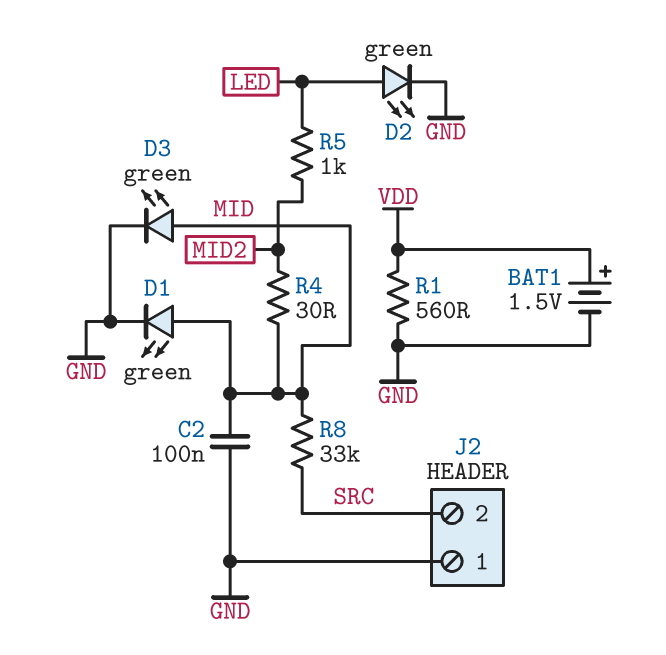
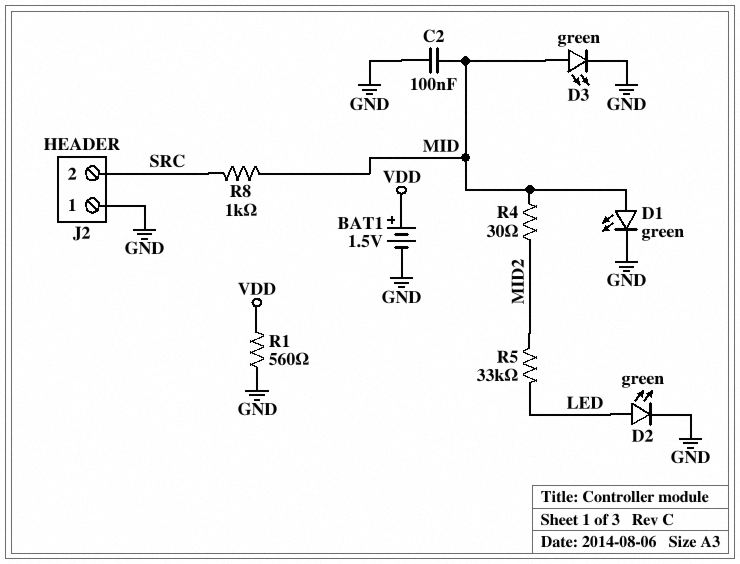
R5: 1k (LED, MID2) -> 33k (LED, MID2)
R8: 33k (MID, SRC) -> 1k (MID, SRC)

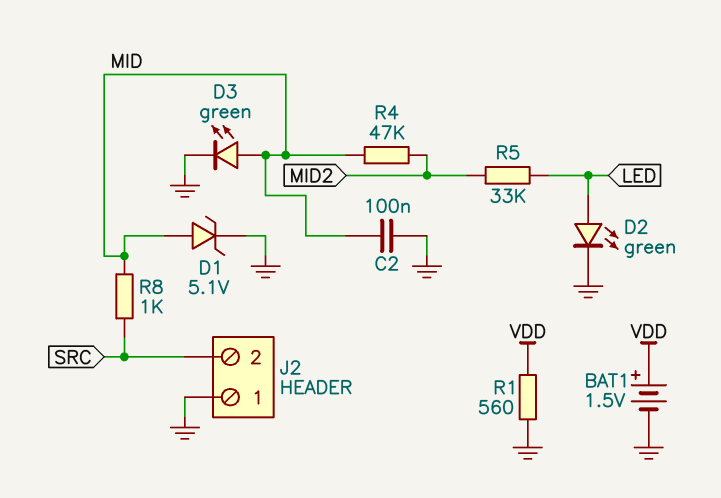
D1: LED green (A MID, K GND) -> zener 5.1V (A MID, K GND)
R4: 30 (MID, MID2) -> 47k (MID, MID2)

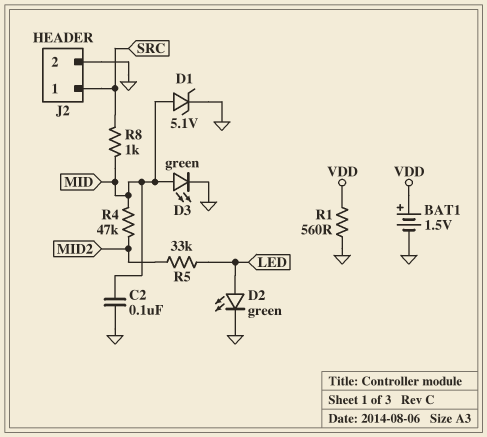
J2 pin 1: GND -> SRC
J2 pin 2: SRC -> GND

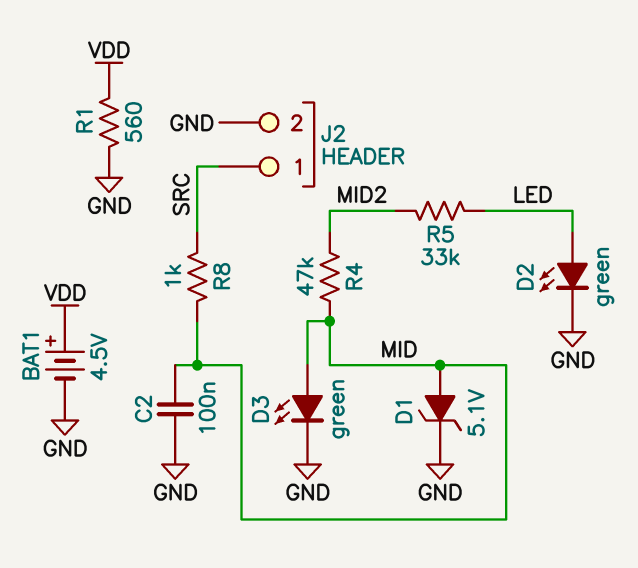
BAT1: 1.5V (plus VDD, minus GND) -> 4.5V (plus VDD, minus GND)

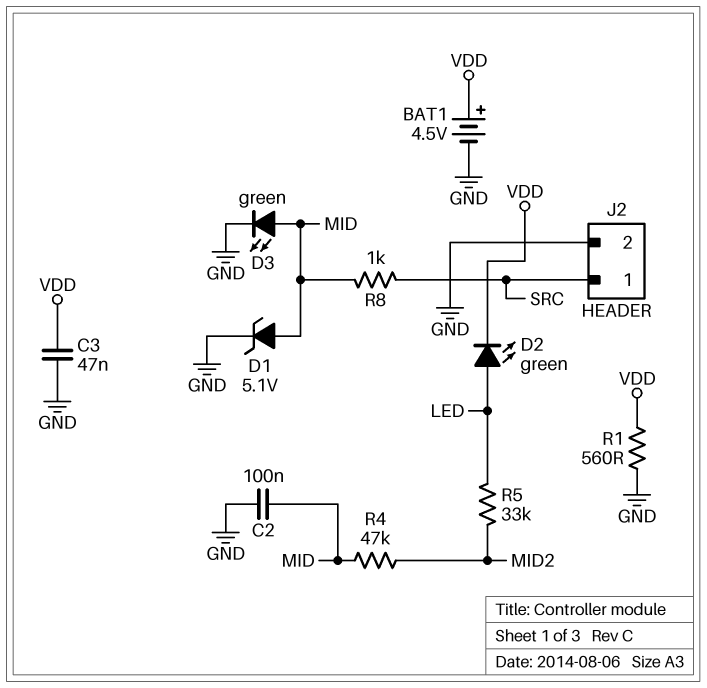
C3: none -> 47nF (GND, VDD)
D2: LED green (A LED, K GND) -> LED green (A LED, K VDD)

